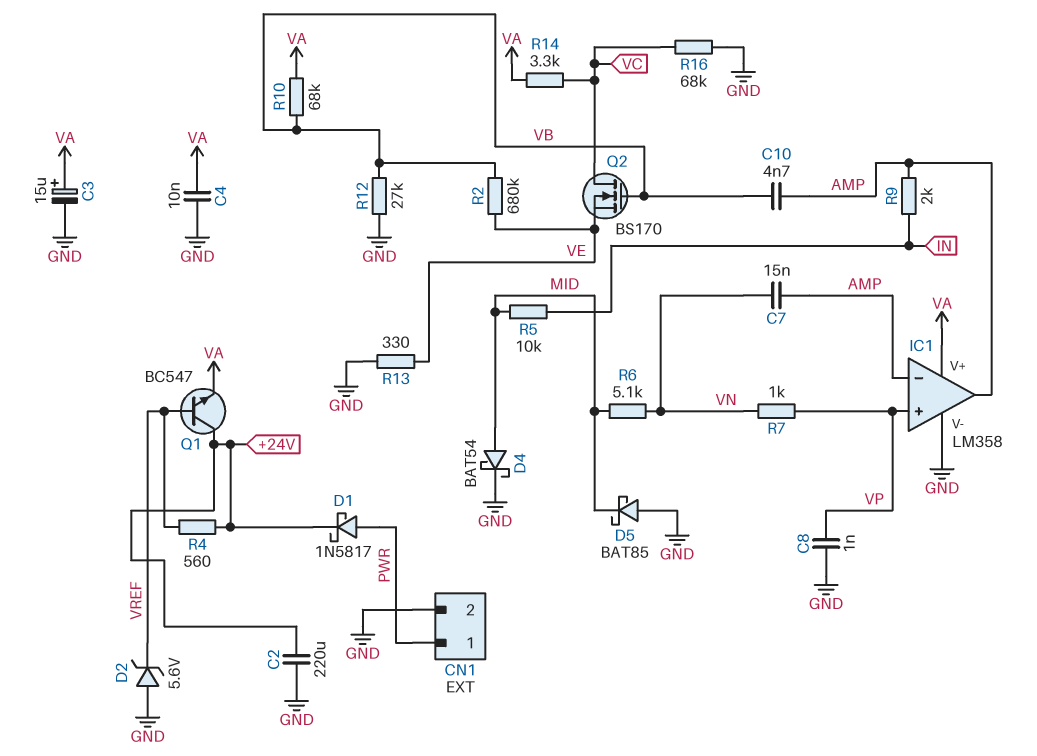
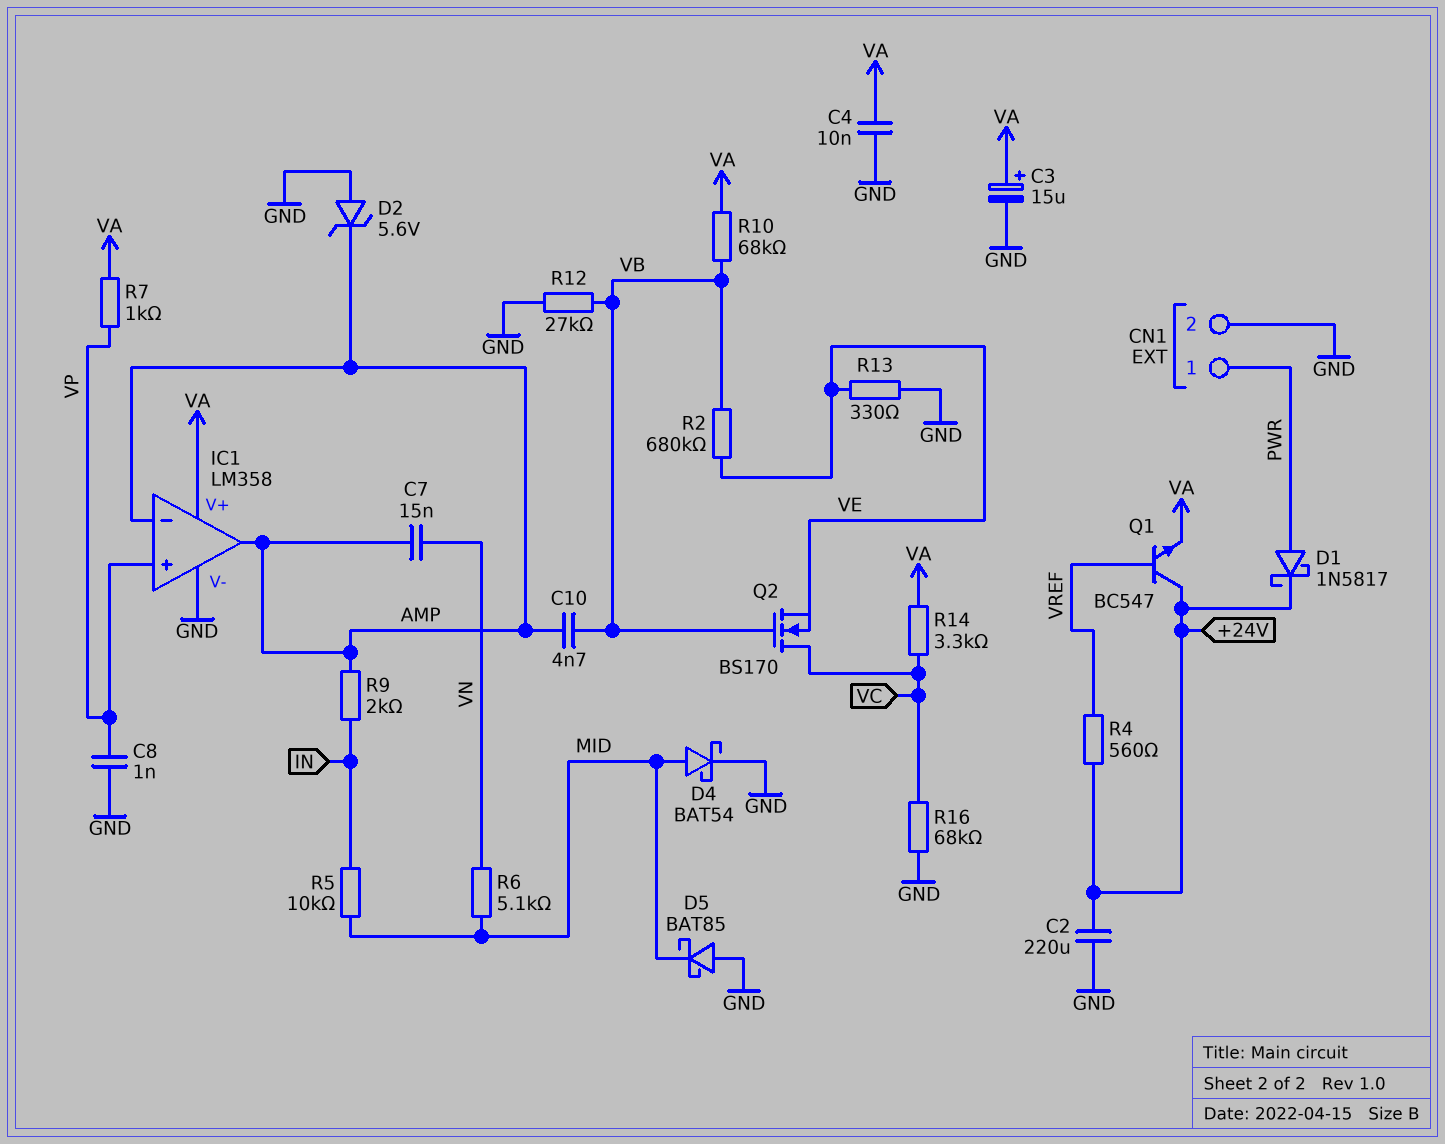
D2: zener 5.6V (A GND, K VREF) -> zener 5.6V (A GND, K AMP)
R7: 1k (VN, VP) -> 1k (VA, VP)

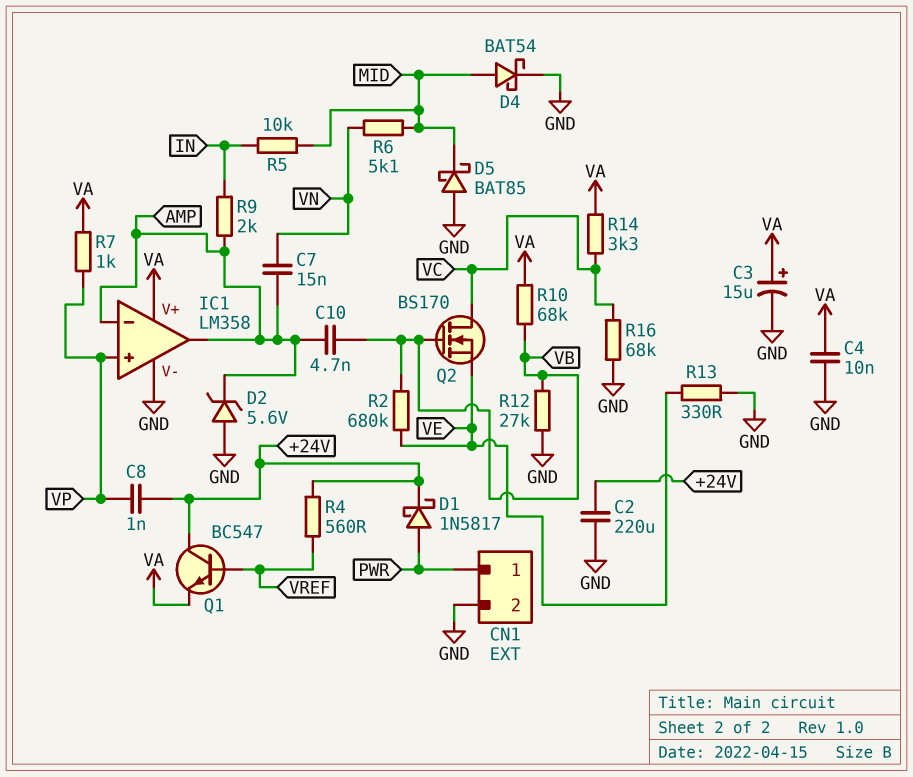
C8: 1nF (GND, VP) -> 1nF (+24V, VP)

